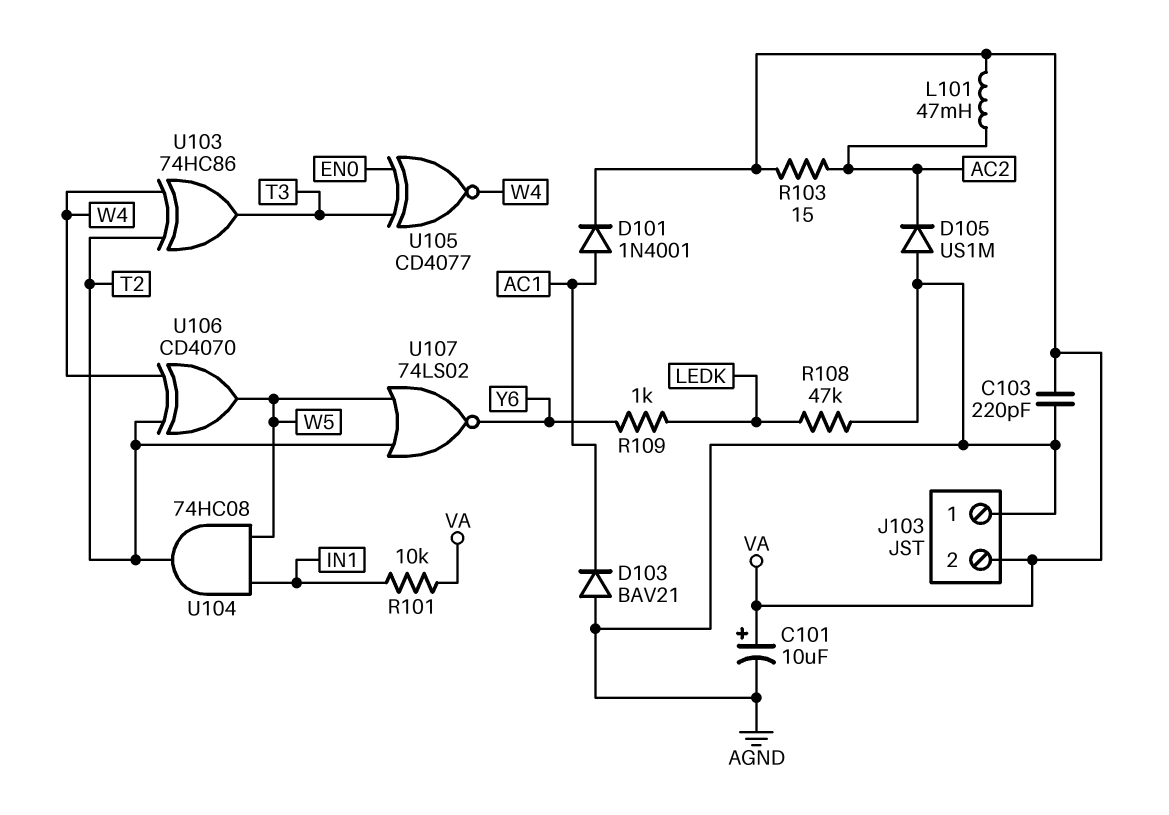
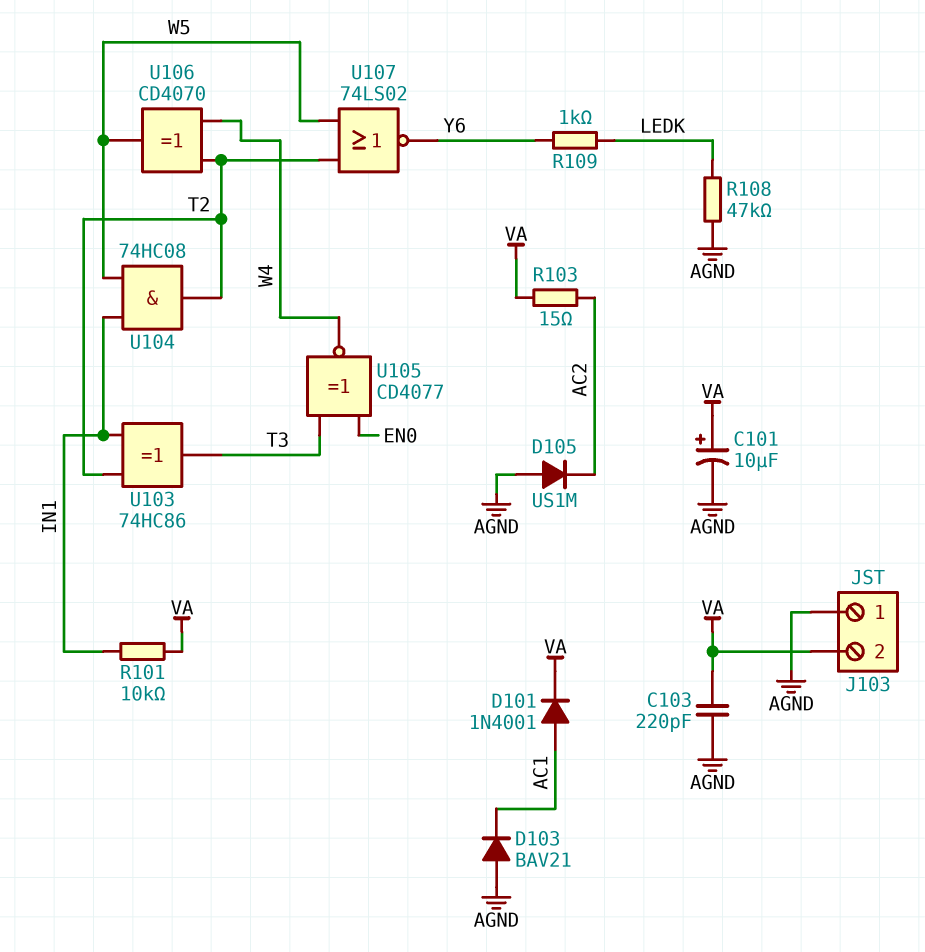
L101: 47mH (AC2, VA) -> none
U103: XOR 74HC86 (in T2, in W4, out T3) -> XOR 74HC86 (in IN1, in T2, out T3)

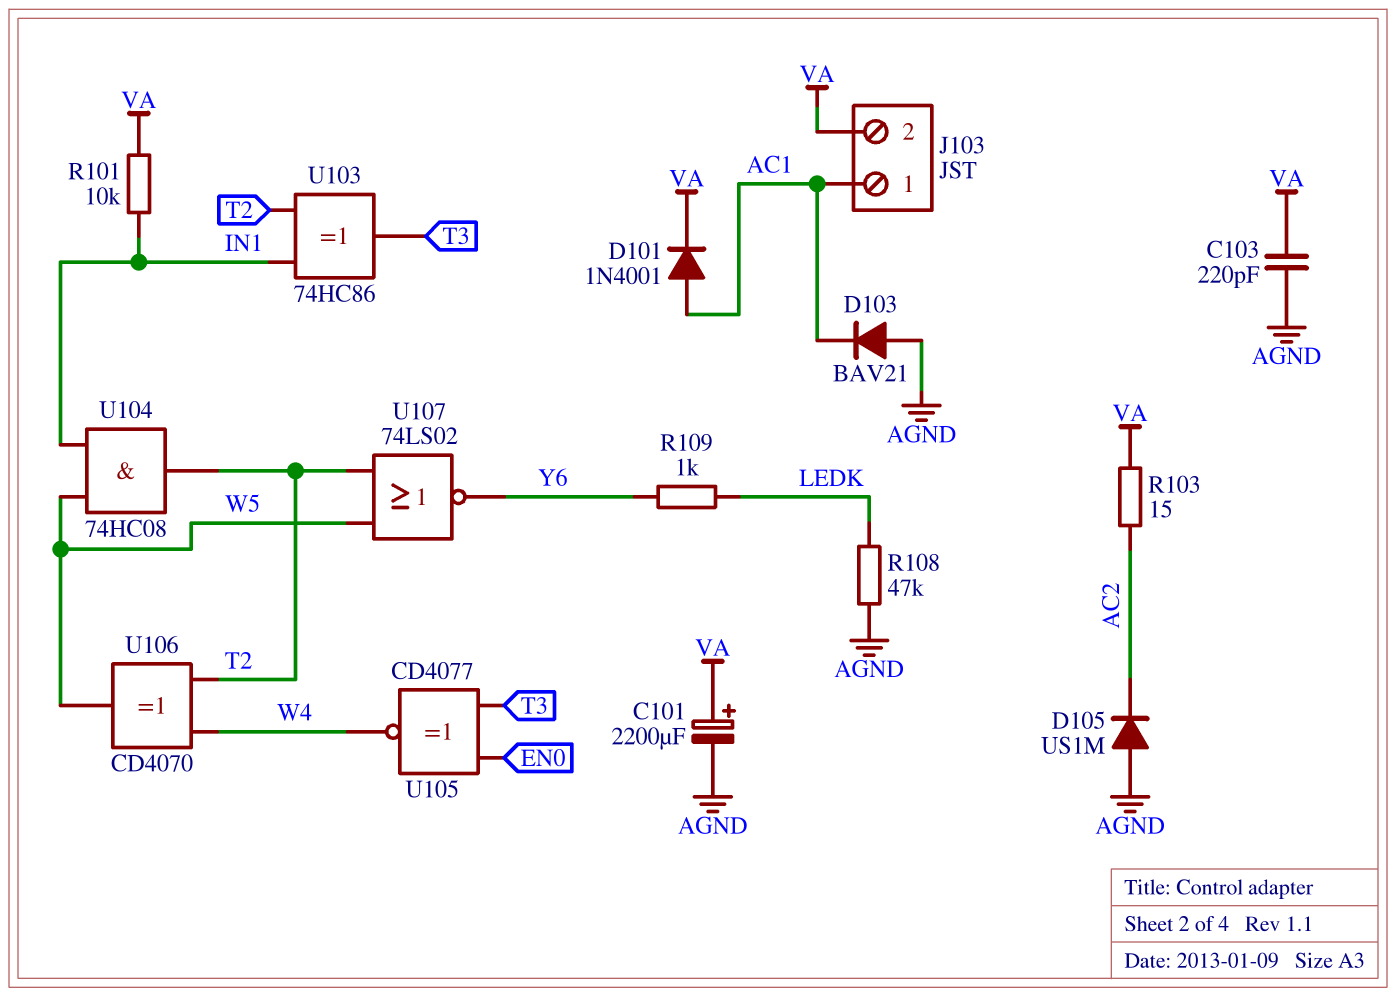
C101: 10uF (plus VA, minus AGND) -> 2200uF (plus VA, minus AGND)
J103 pin 1: AGND -> AC1

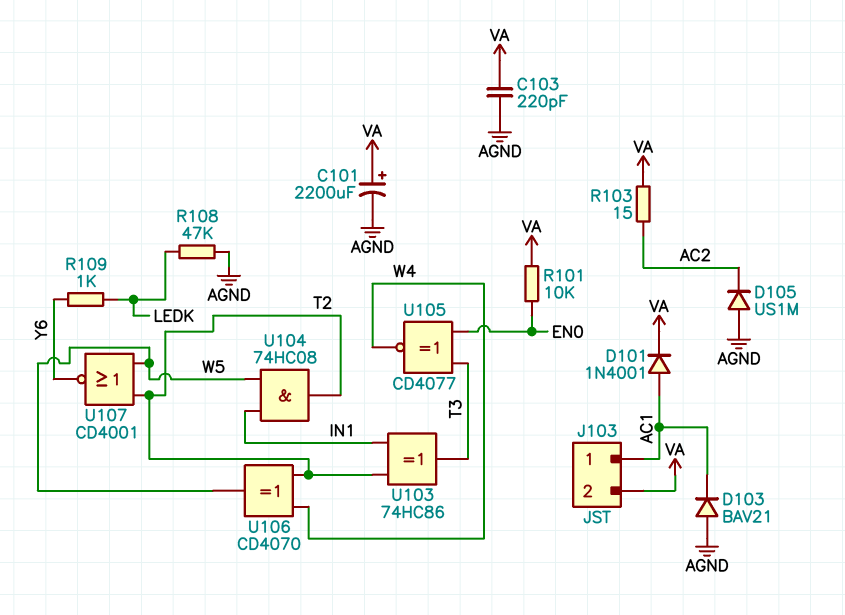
R101: 10k (IN1, VA) -> 10k (EN0, VA)
U107: NOR 74LS02 (in T2, in W5, out Y6) -> NOR CD4001 (in T2, in W5, out Y6)

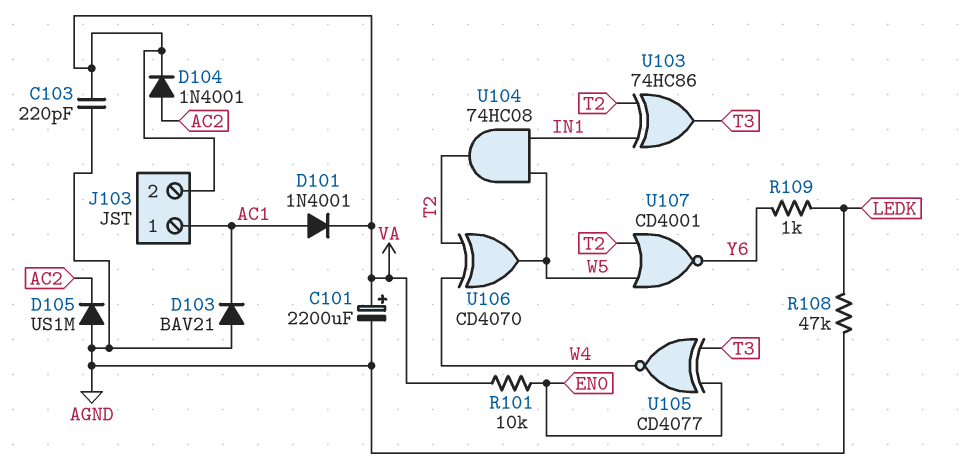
D104: none -> diode 1N4001 (A AC2, K VA)
R103: 15 (AC2, VA) -> none

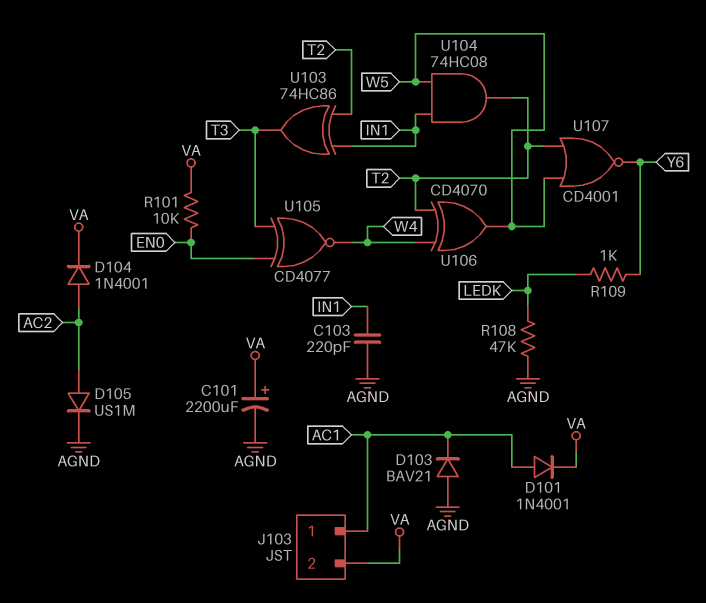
C103: 220pF (AGND, VA) -> 220pF (AGND, IN1)
D105: diode US1M (A AGND, K AC2) -> diode US1M (A AC2, K AGND)

